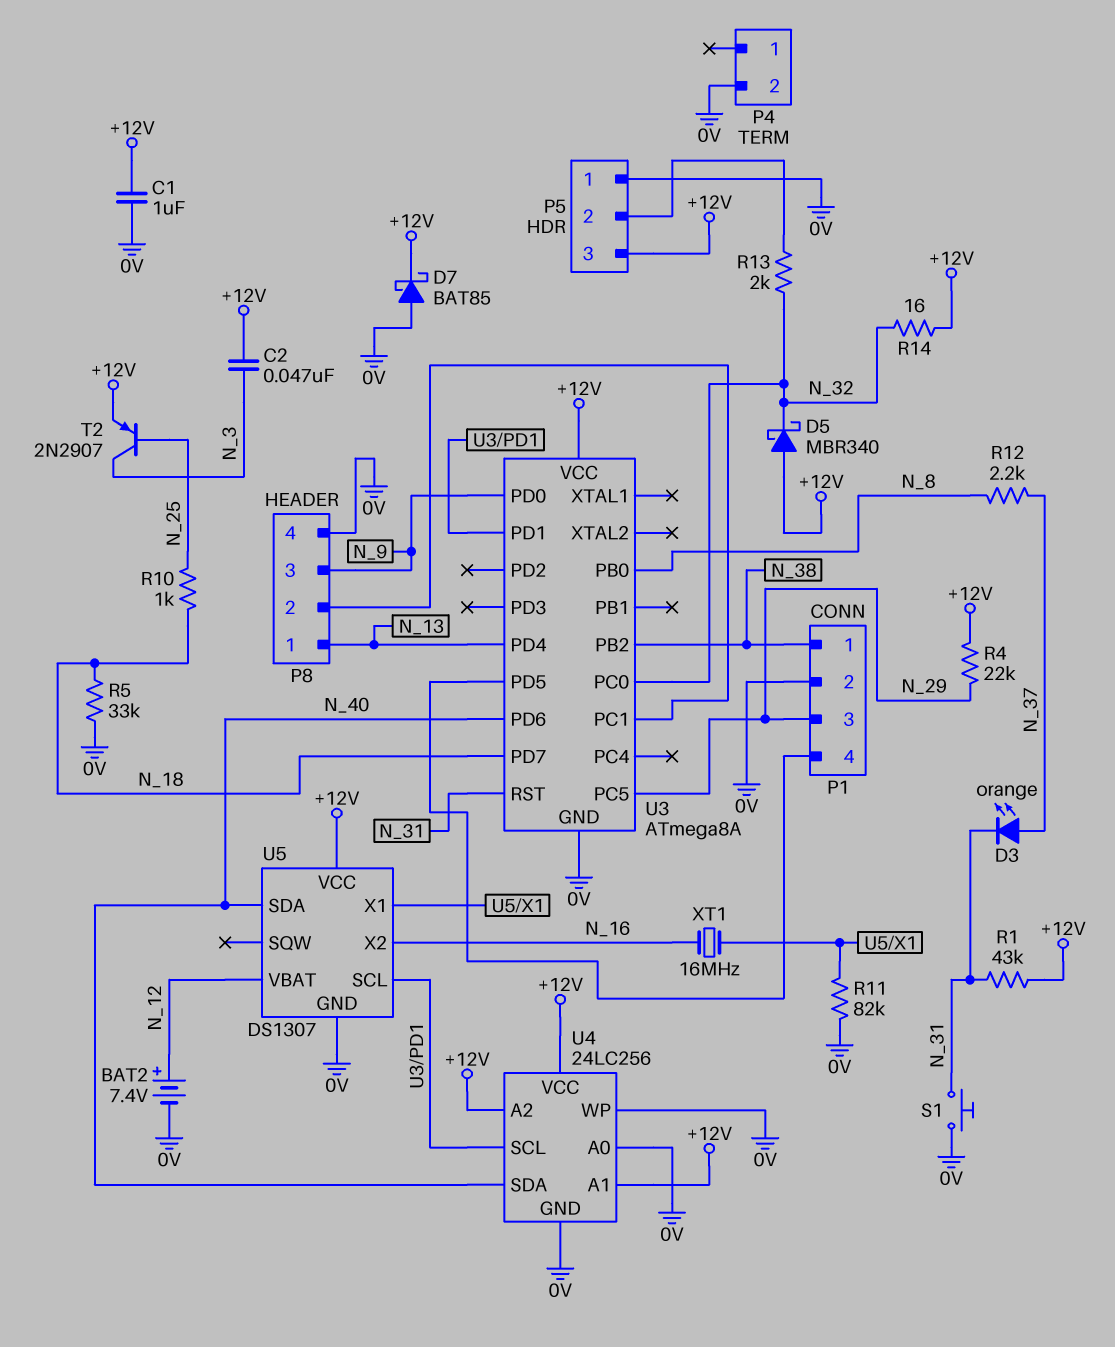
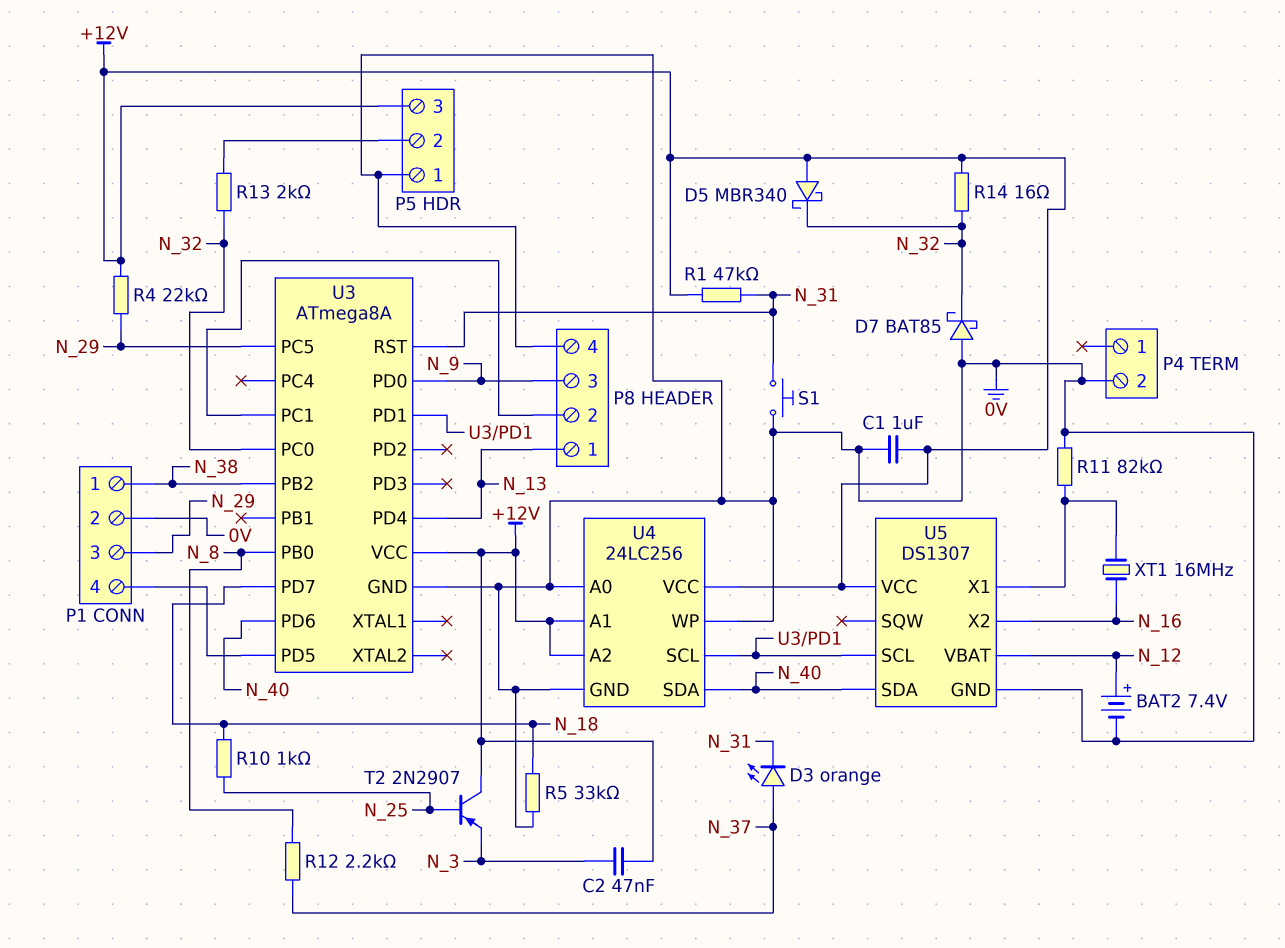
D7: schottky BAT85 (A 0V, K +12V) -> schottky BAT85 (A 0V, K N_32)
R1: 43k (+12V, N_31) -> 47k (+12V, N_31)
T2: PNP 2N2907 (B N_25, C N_3, E +12V) -> PNP 2N2907 (B N_25, C +12V, E N_3)

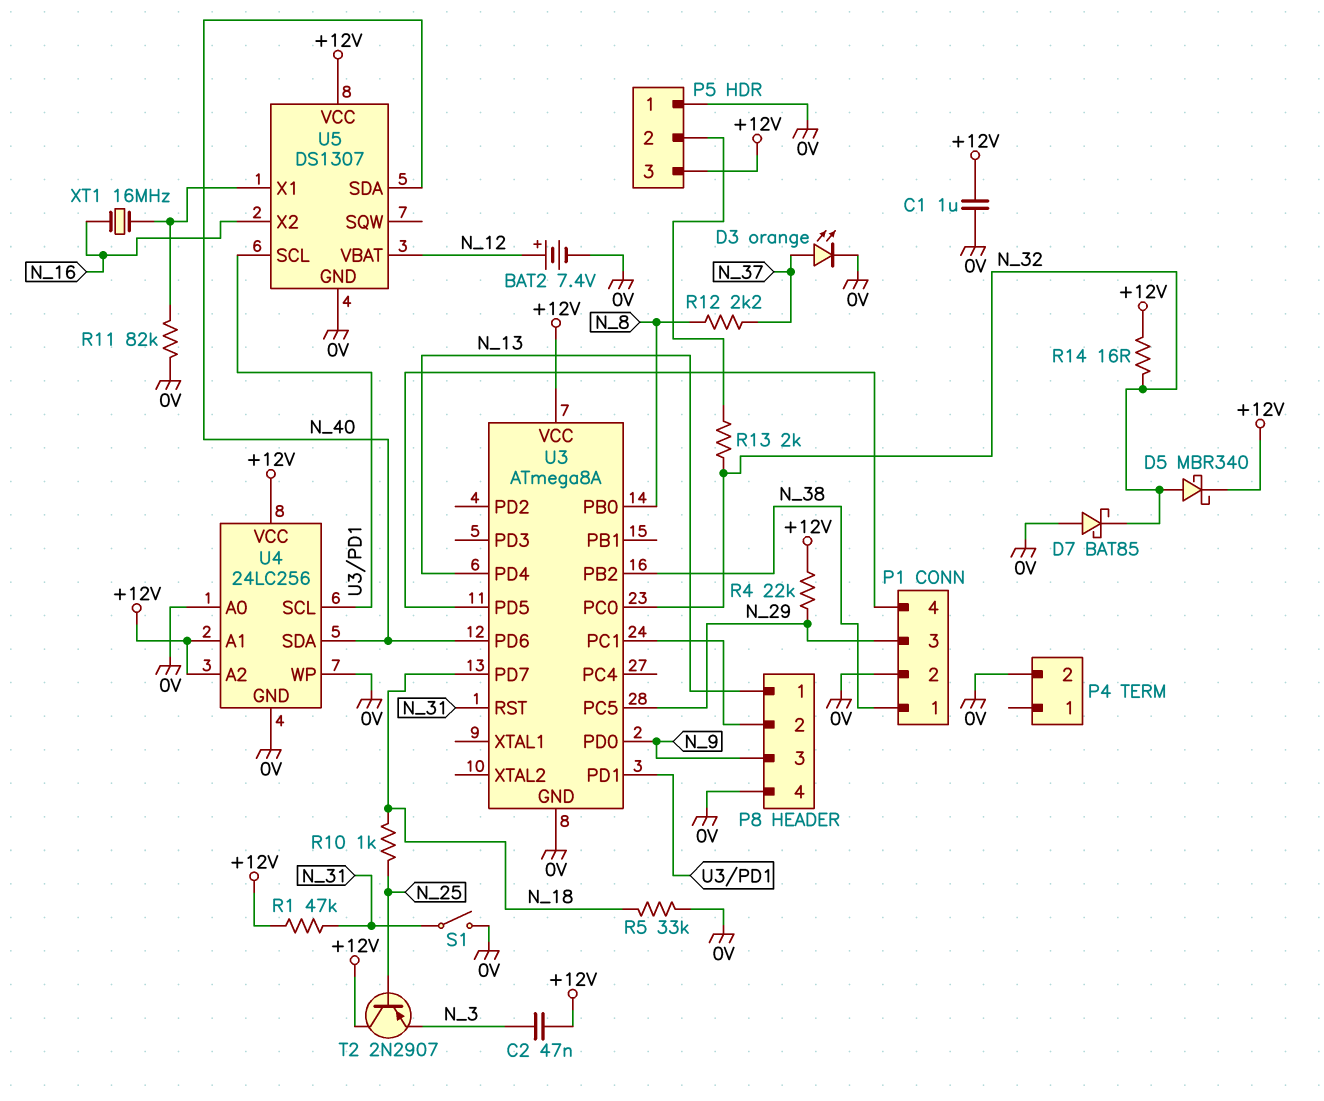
D3: LED orange (A N_37, K N_31) -> LED orange (A N_37, K 0V)
D5: schottky MBR340 (A +12V, K N_32) -> schottky MBR340 (A N_32, K +12V)
S1: button (0V, N_31) -> switch (0V, N_31)

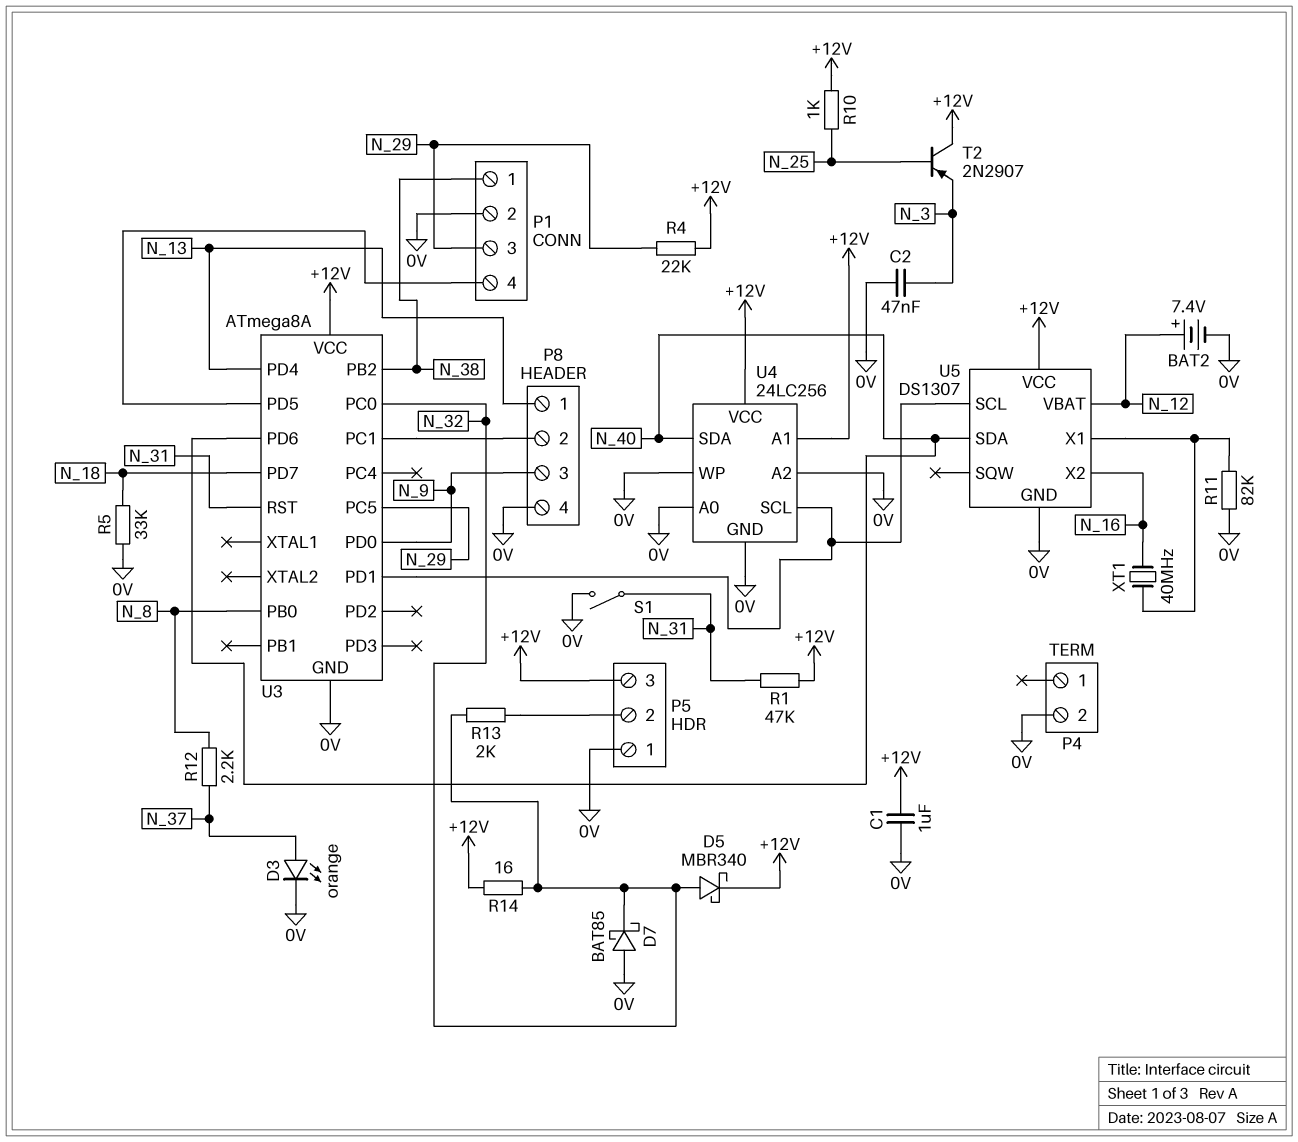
C2: 47nF (+12V, N_3) -> 47nF (0V, N_3)
R10: 1k (N_18, N_25) -> 1k (+12V, N_25)
U4 pin A2: +12V -> 0V
XT1: 16MHz (N_16, U5/X1) -> 40MHz (N_16, U5/X1)

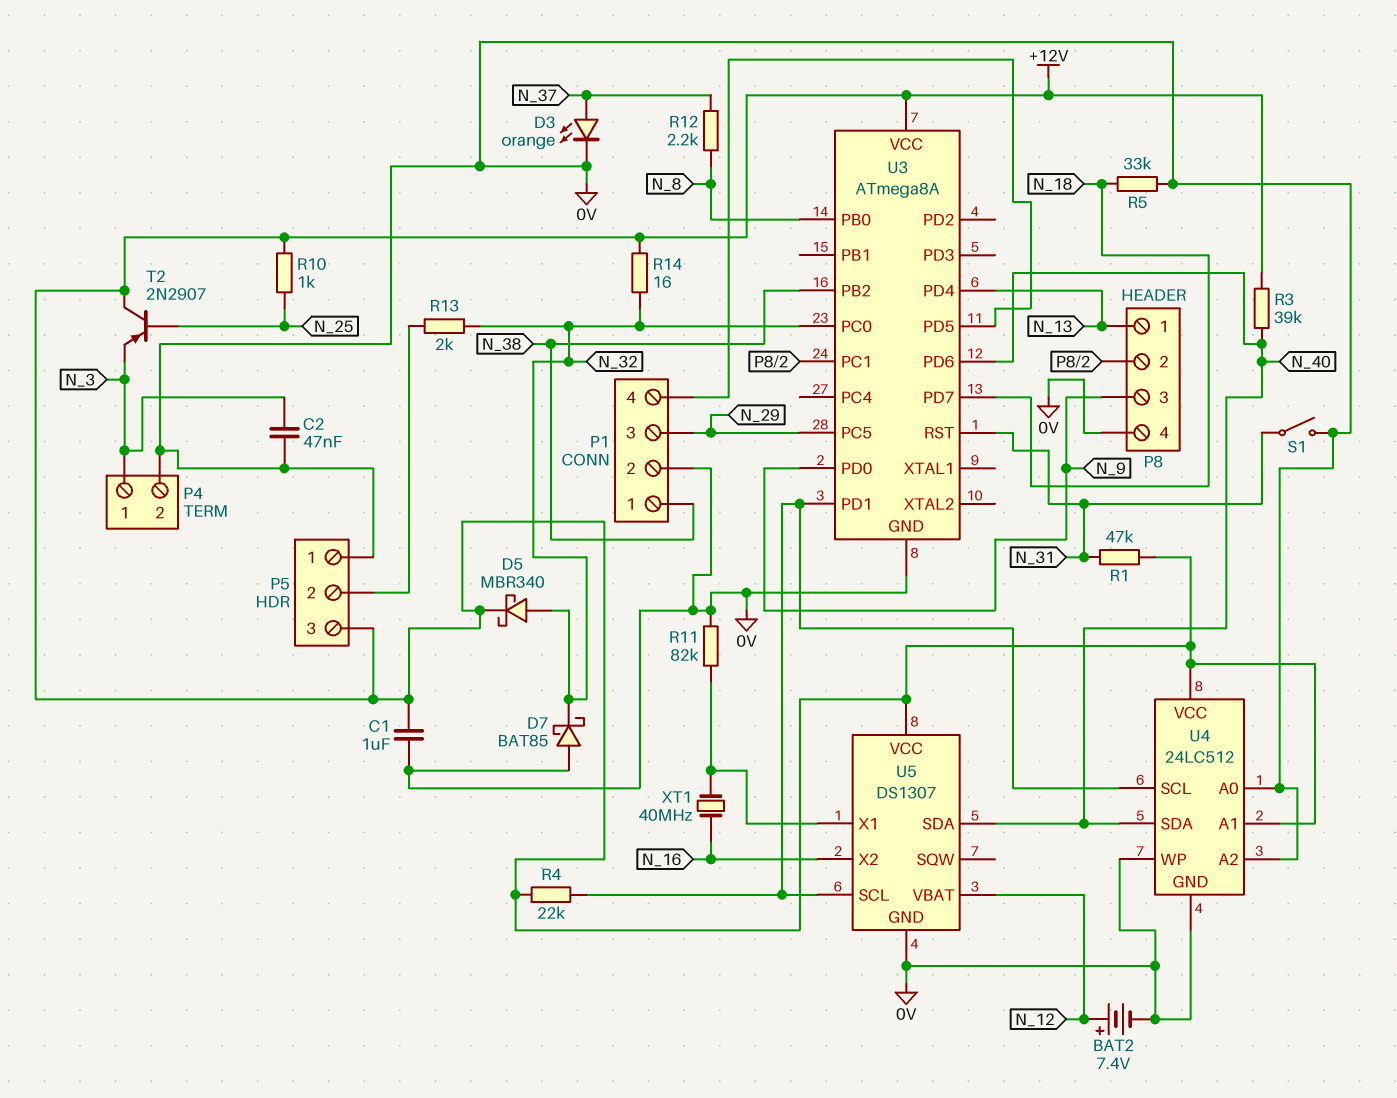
P4 pin 1: none -> N_3
R3: none -> 39k (+12V, N_40)
R4: 22k (+12V, N_29) -> 22k (+12V, U3/PD1)
U4: 24LC256 -> 24LC512

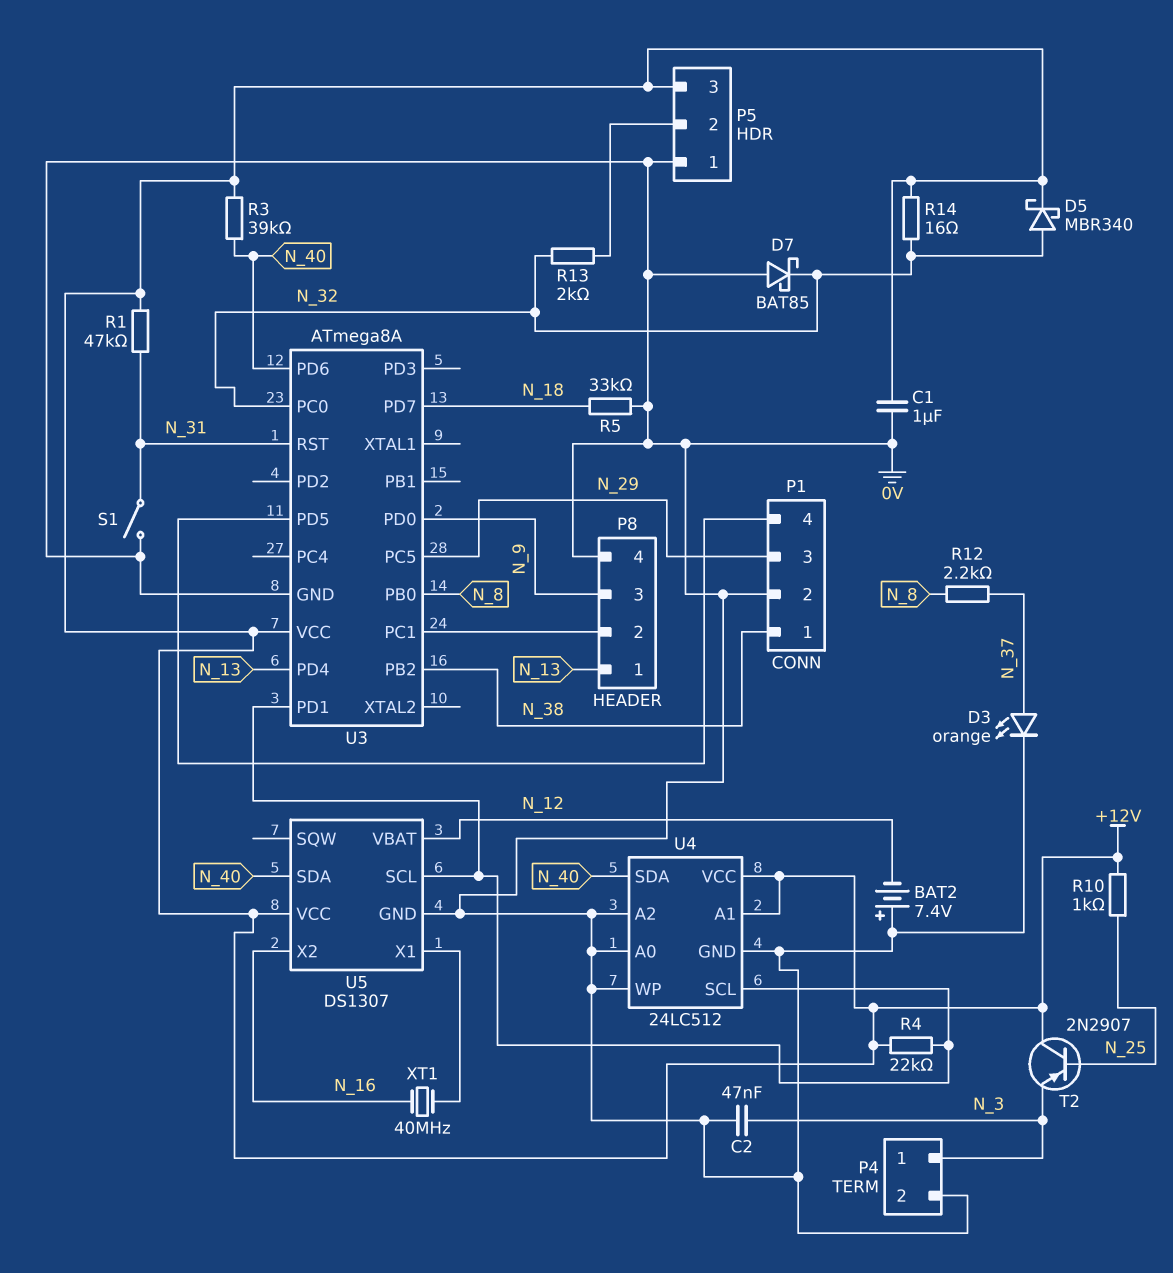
BAT2: 7.4V (plus N_12, minus 0V) -> 7.4V (plus 0V, minus N_12)
R11: 82k (0V, U5/X1) -> none

